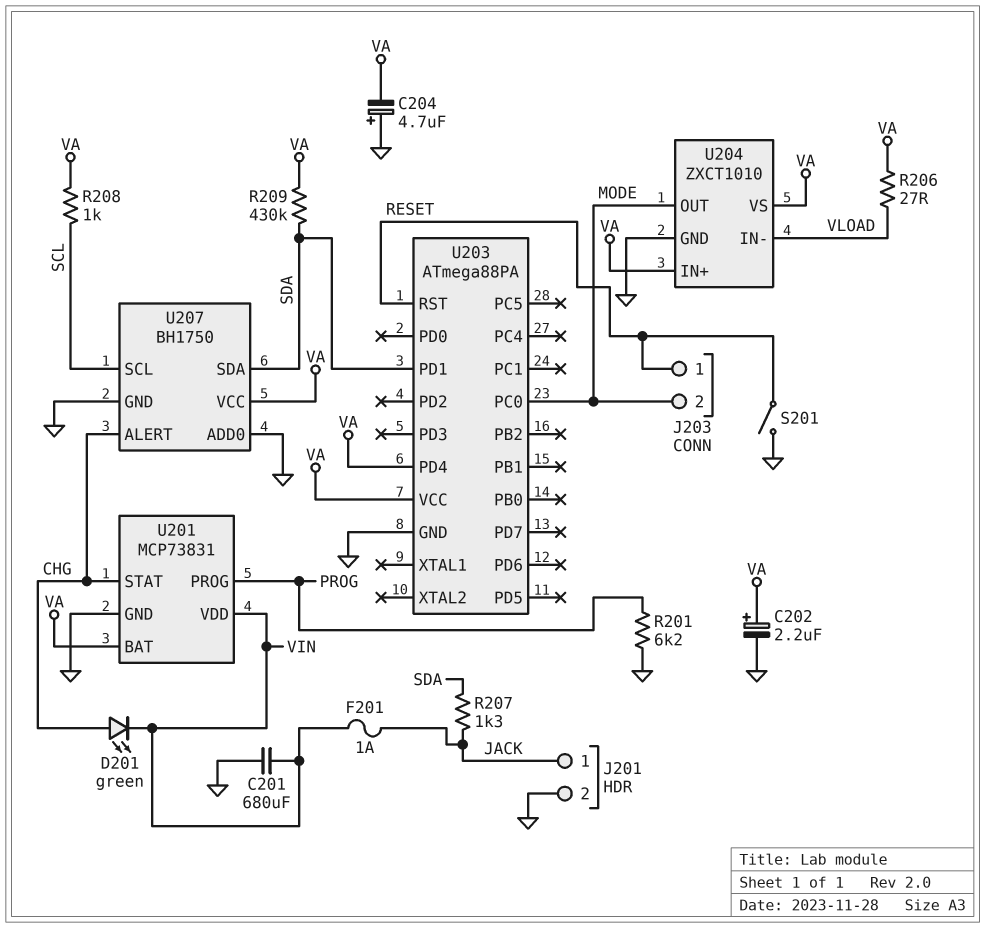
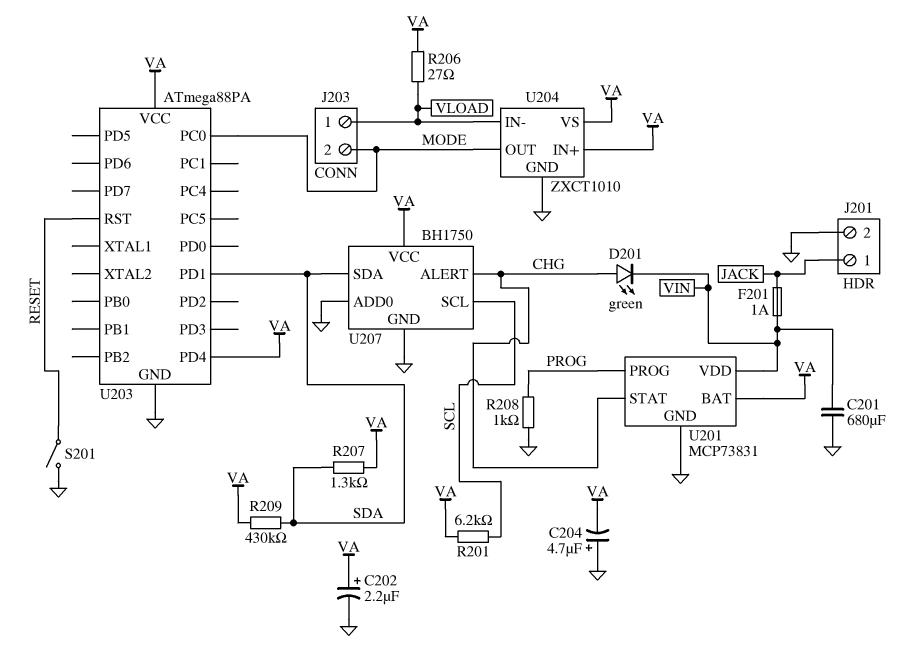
J203 pin 1: RESET -> VLOAD
R201: 6.2k (GND, PROG) -> 6.2k (SCL, VA)
R207: 1.3k (JACK, SDA) -> 1.3k (SDA, VA)
R208: 1k (SCL, VA) -> 1k (GND, PROG)

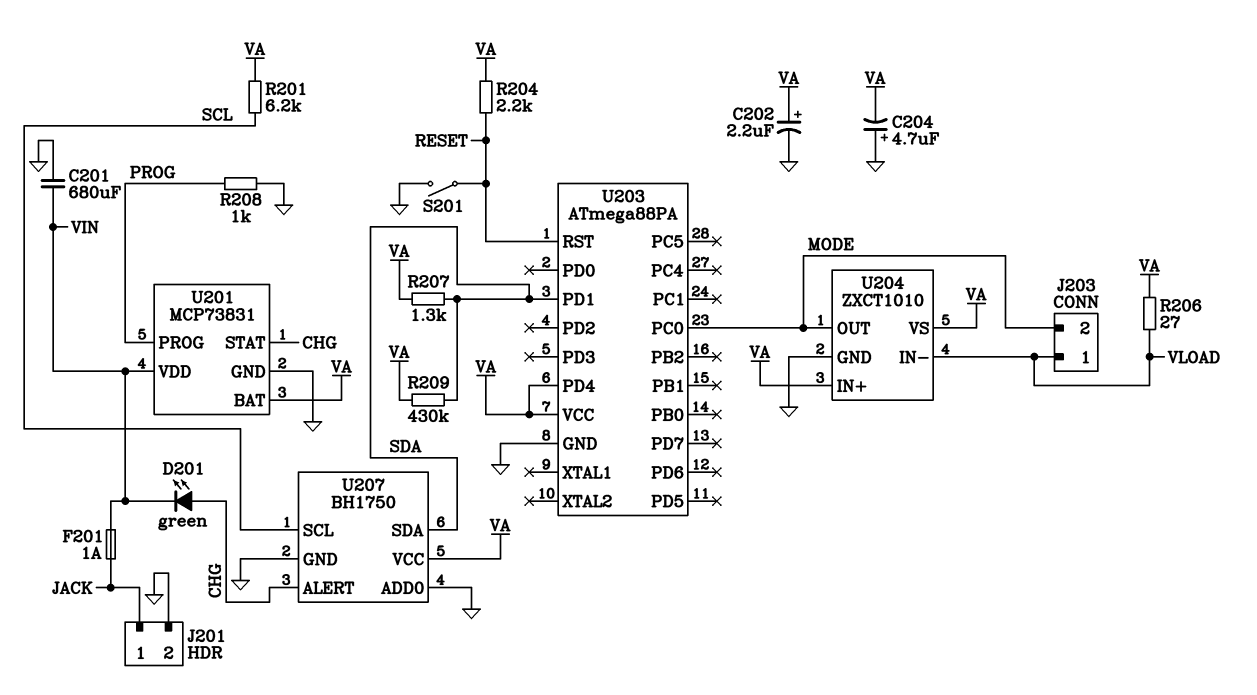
R204: none -> 2.2k (RESET, VA)

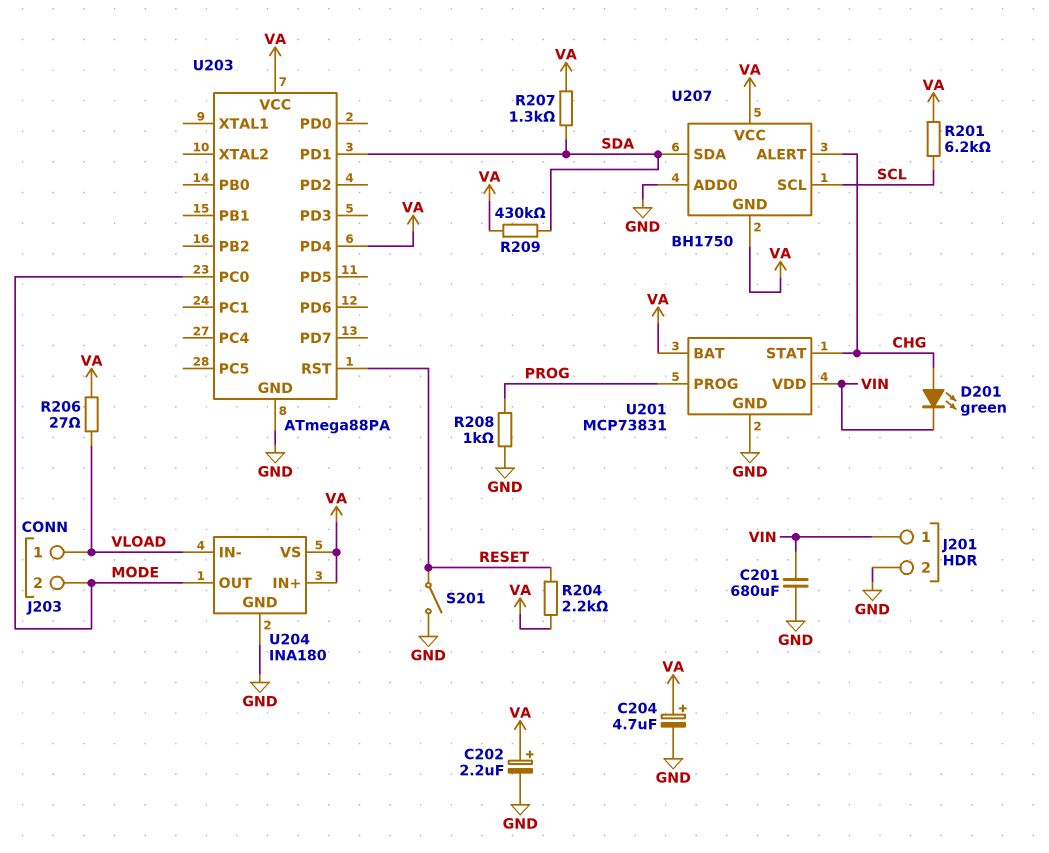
C204: 4.7uF (plus GND, minus VA) -> 4.7uF (plus VA, minus GND)
F201: 1A (JACK, VIN) -> none
J201 pin 1: JACK -> VIN
U204: ZXCT1010 -> INA180
U207 pin GND: GND -> VA

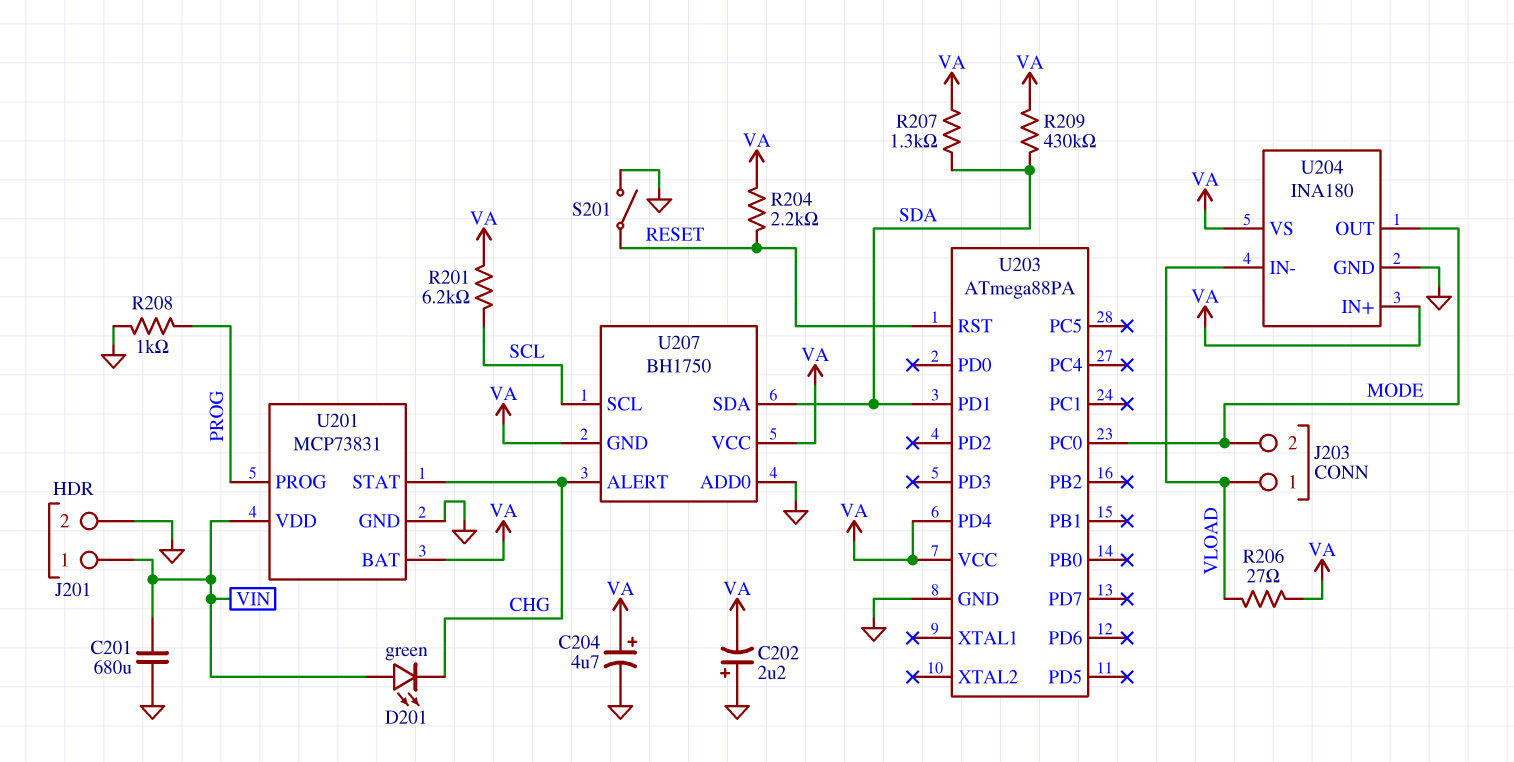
C202: 2.2uF (plus VA, minus GND) -> 2.2uF (plus GND, minus VA)
D201: LED green (A CHG, K VIN) -> LED green (A VIN, K CHG)

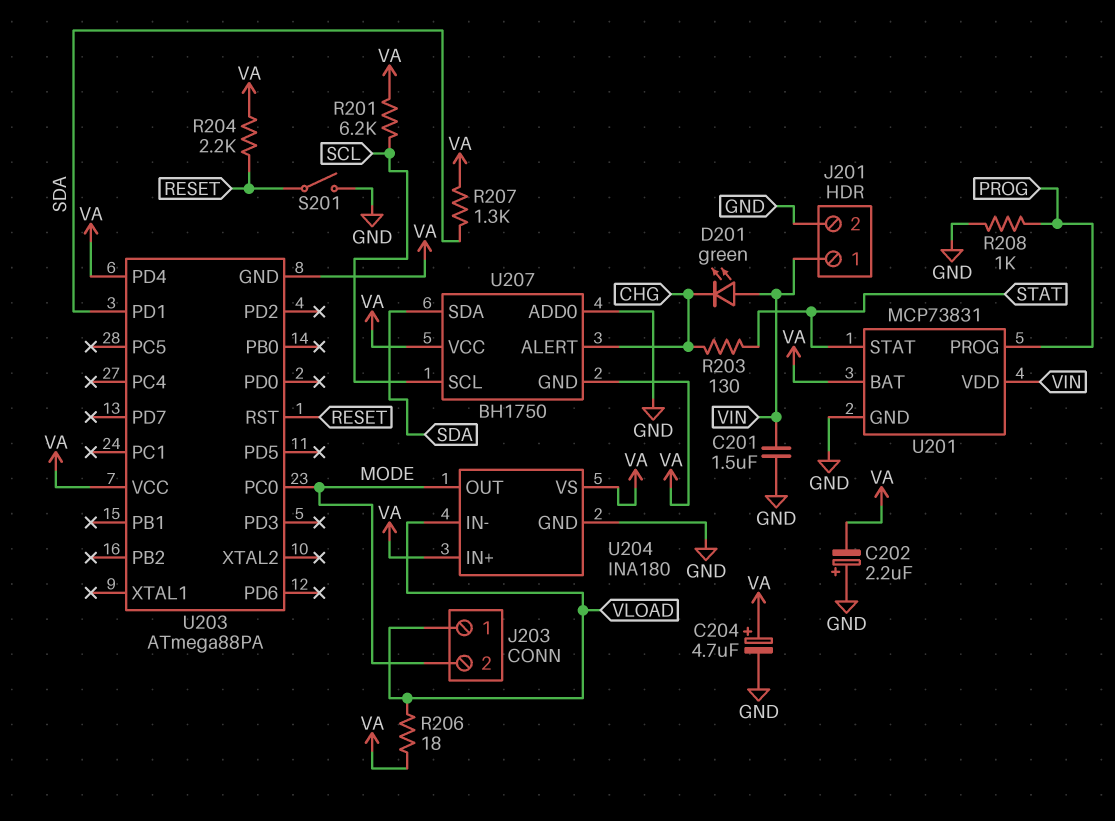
C201: 680uF (GND, VIN) -> 1.5uF (GND, VIN)
R203: none -> 130 (CHG, STAT)
R206: 27 (VA, VLOAD) -> 18 (VA, VLOAD)
R209: 430k (SDA, VA) -> none
U201 pin STAT: CHG -> STAT
U203 pin GND: GND -> VA

